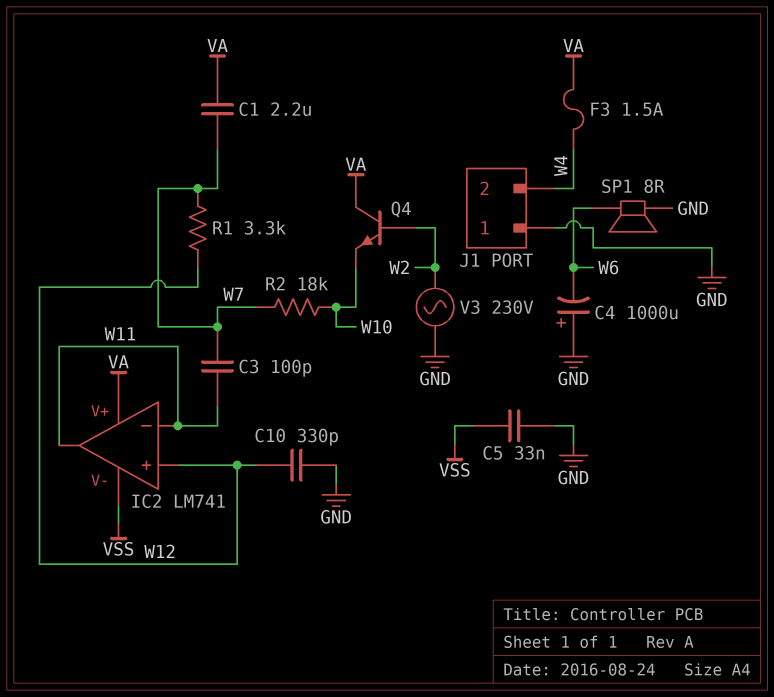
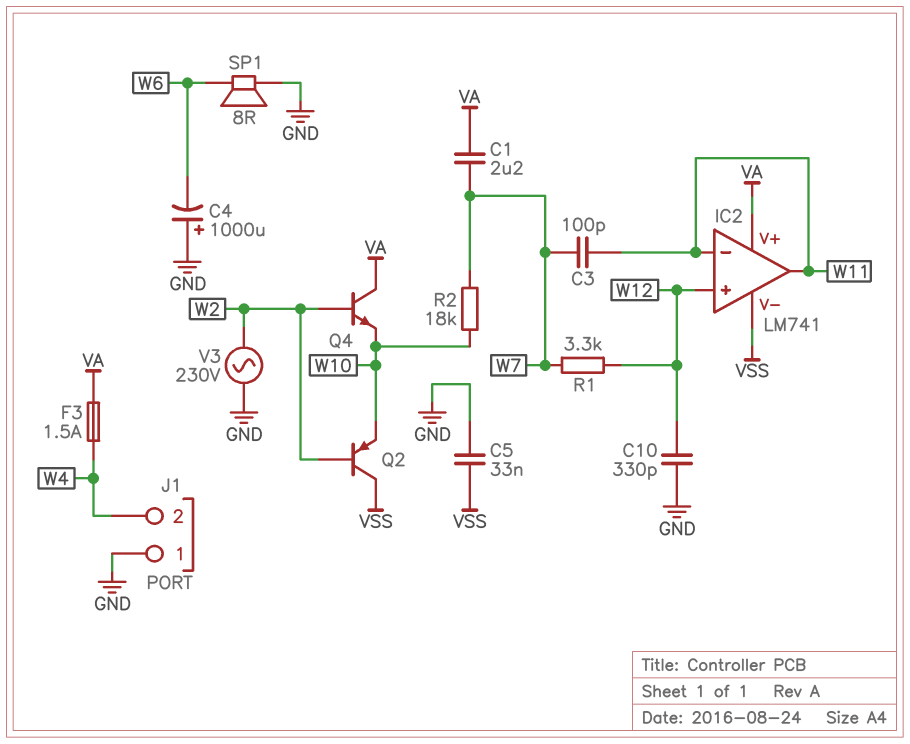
Q2: none -> PNP (B W2, C VSS, E W10)

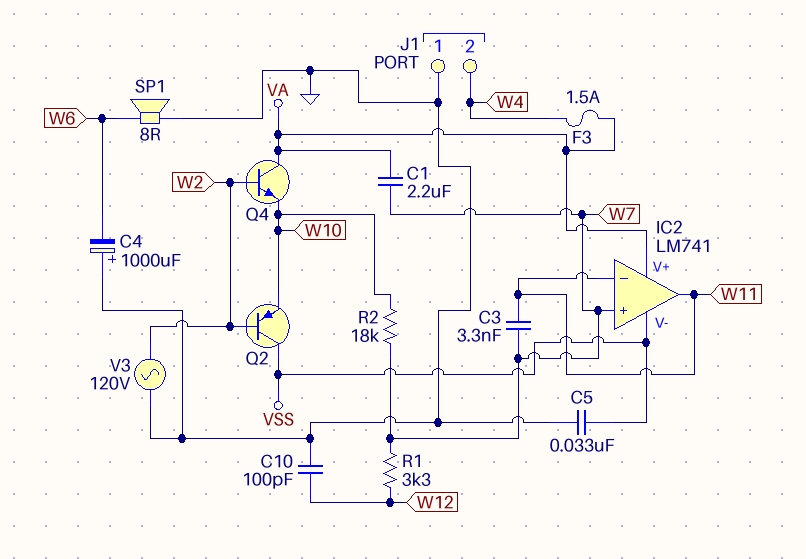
C3: 100pF (W7, W11) -> 3.3nF (W7, W11)
C10: 330pF (GND, W12) -> 100pF (GND, W12)
IC2 pin in+: W12 -> W7
V3: AC 230V (GND, W2) -> AC 120V (GND, W2)

